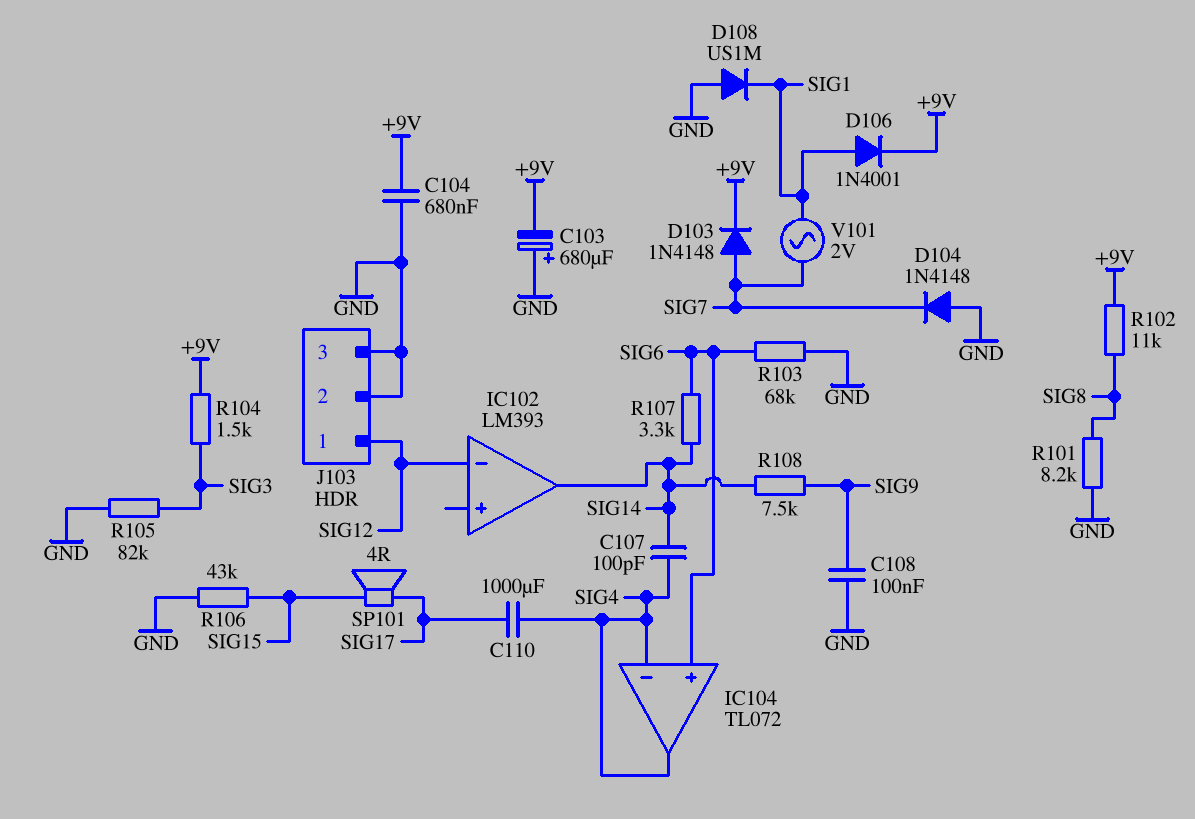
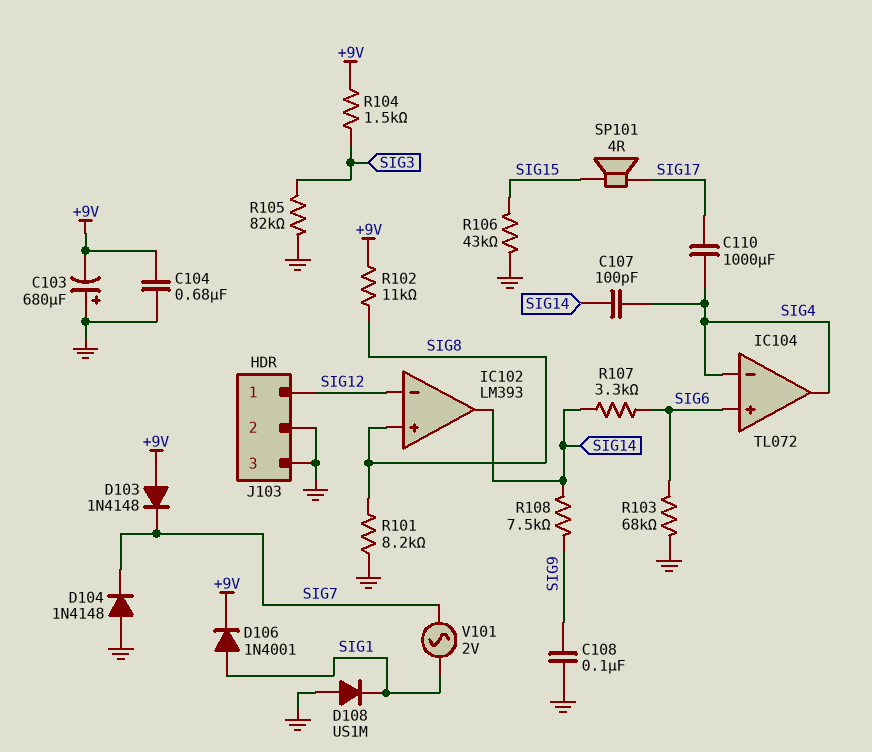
D103: diode 1N4148 (A SIG7, K +9V) -> diode 1N4148 (A +9V, K SIG7)
IC102 pin in+: none -> SIG8

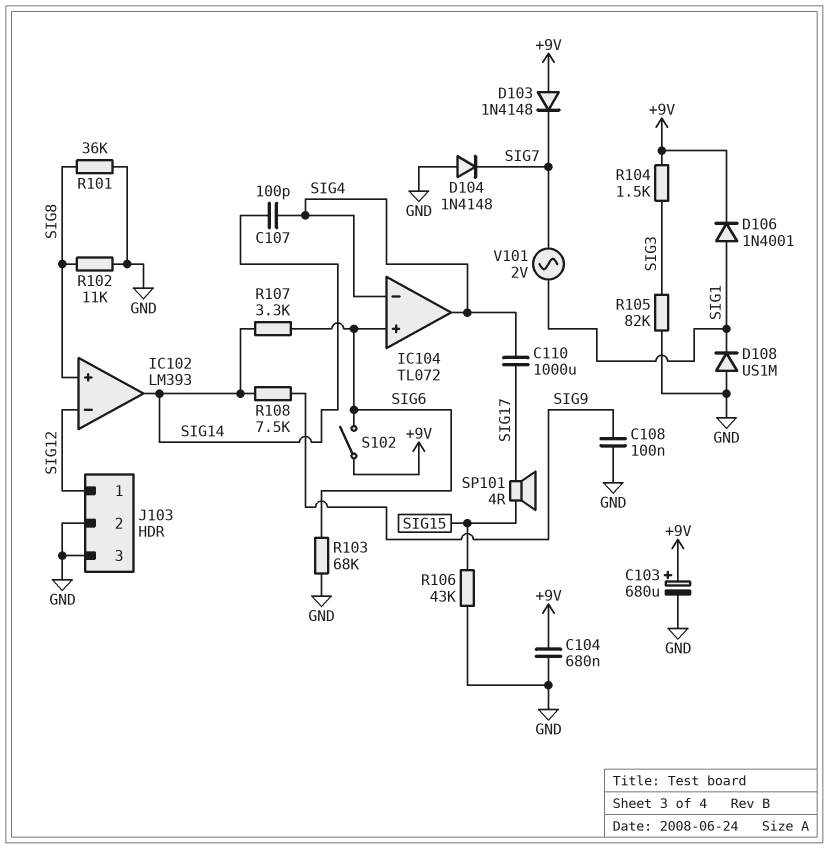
C103: 680uF (plus GND, minus +9V) -> 680uF (plus +9V, minus GND)
R101: 8.2k (GND, SIG8) -> 36k (GND, SIG8)
R102: 11k (+9V, SIG8) -> 11k (GND, SIG8)
S102: none -> switch (+9V, SIG6)

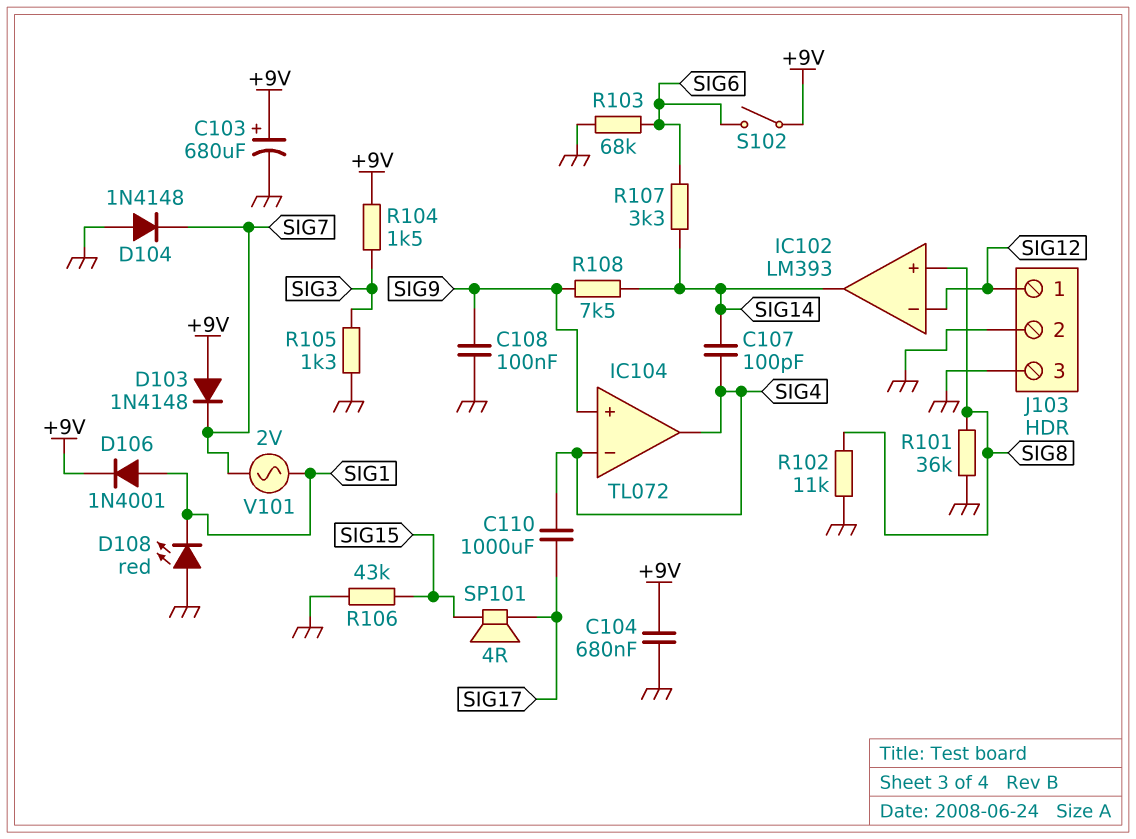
D108: diode US1M (A GND, K SIG1) -> LED red (A GND, K SIG1)
IC104 pin in+: SIG6 -> SIG9
R105: 82k (GND, SIG3) -> 1.3k (GND, SIG3)

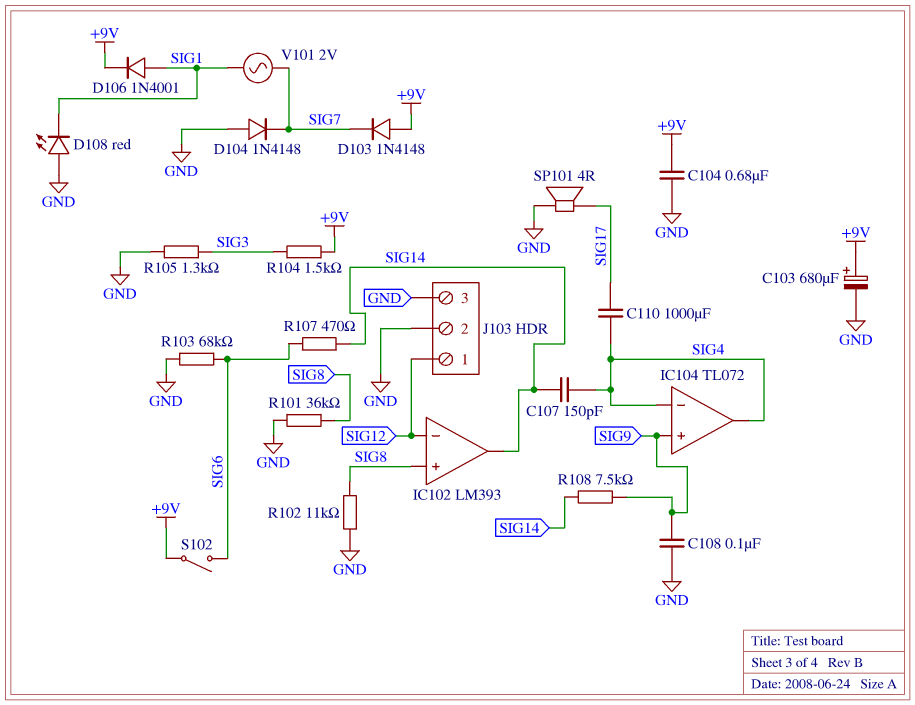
C107: 100pF (SIG4, SIG14) -> 150pF (SIG4, SIG14)
R106: 43k (GND, SIG15) -> none
R107: 3.3k (SIG6, SIG14) -> 470 (SIG6, SIG14)
SP101: speaker 4R (SIG15, SIG17) -> speaker 4R (GND, SIG17)

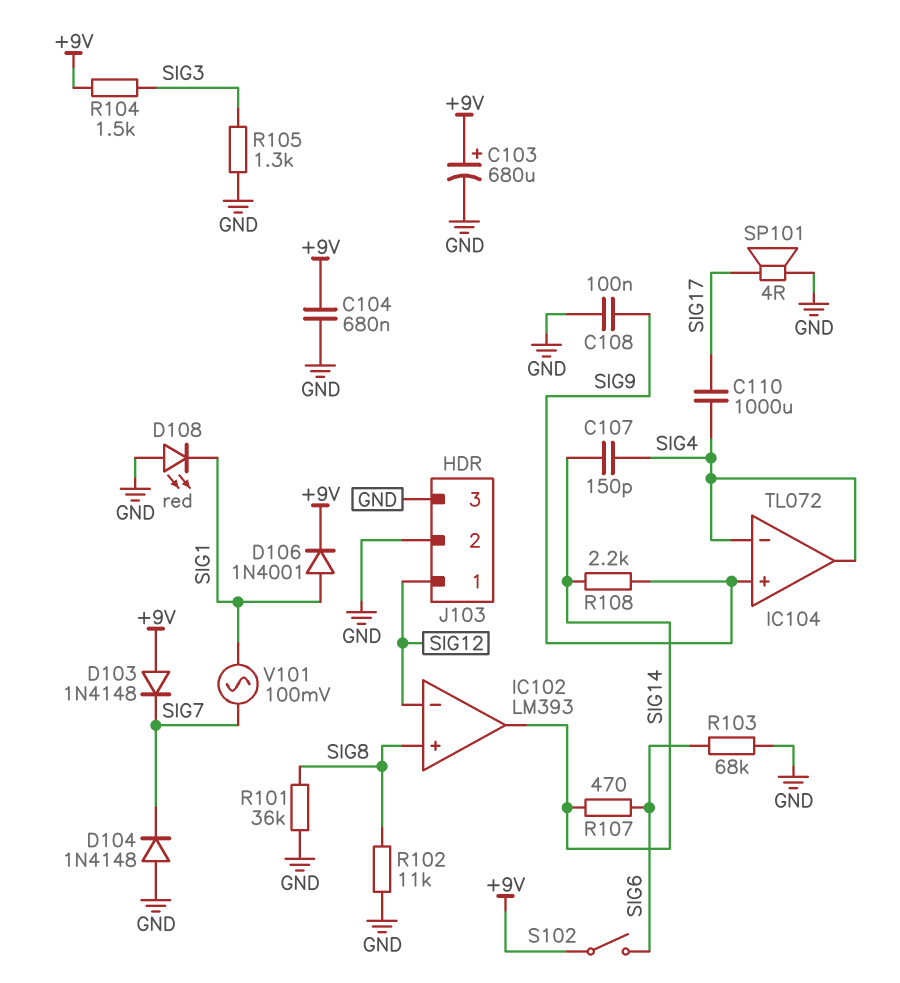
R108: 7.5k (SIG9, SIG14) -> 2.2k (SIG9, SIG14)
V101: AC 2V (SIG1, SIG7) -> AC 100mV (SIG1, SIG7)

